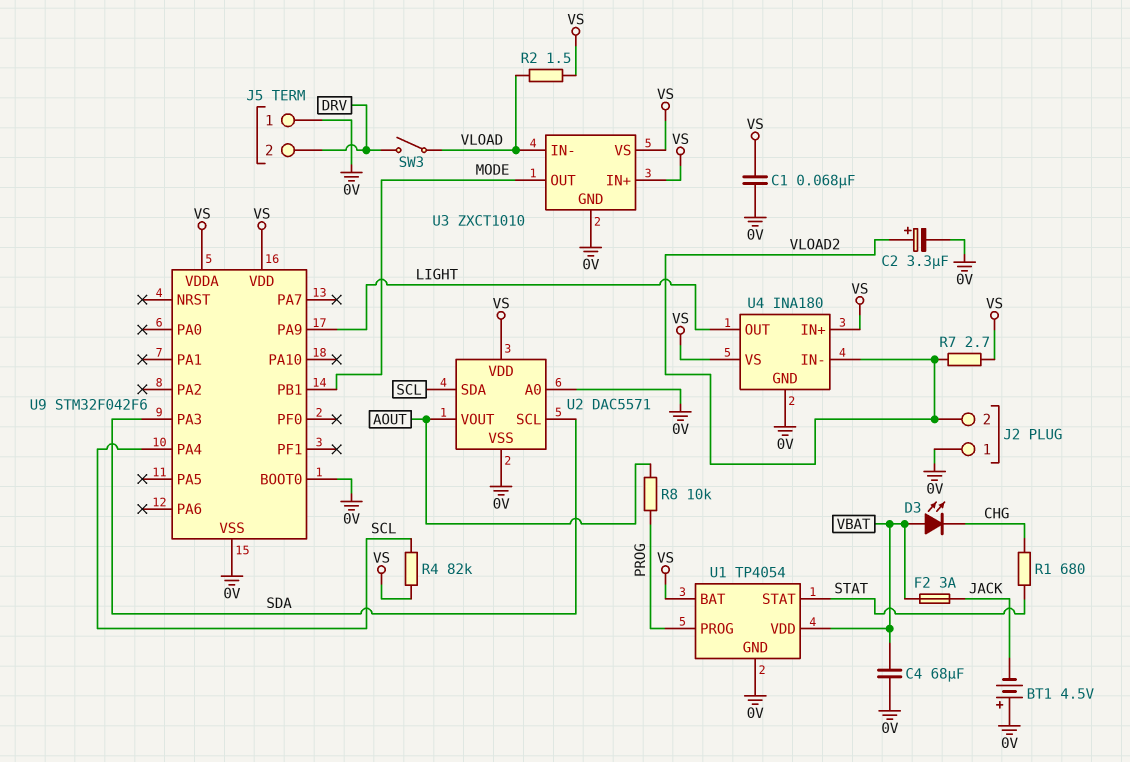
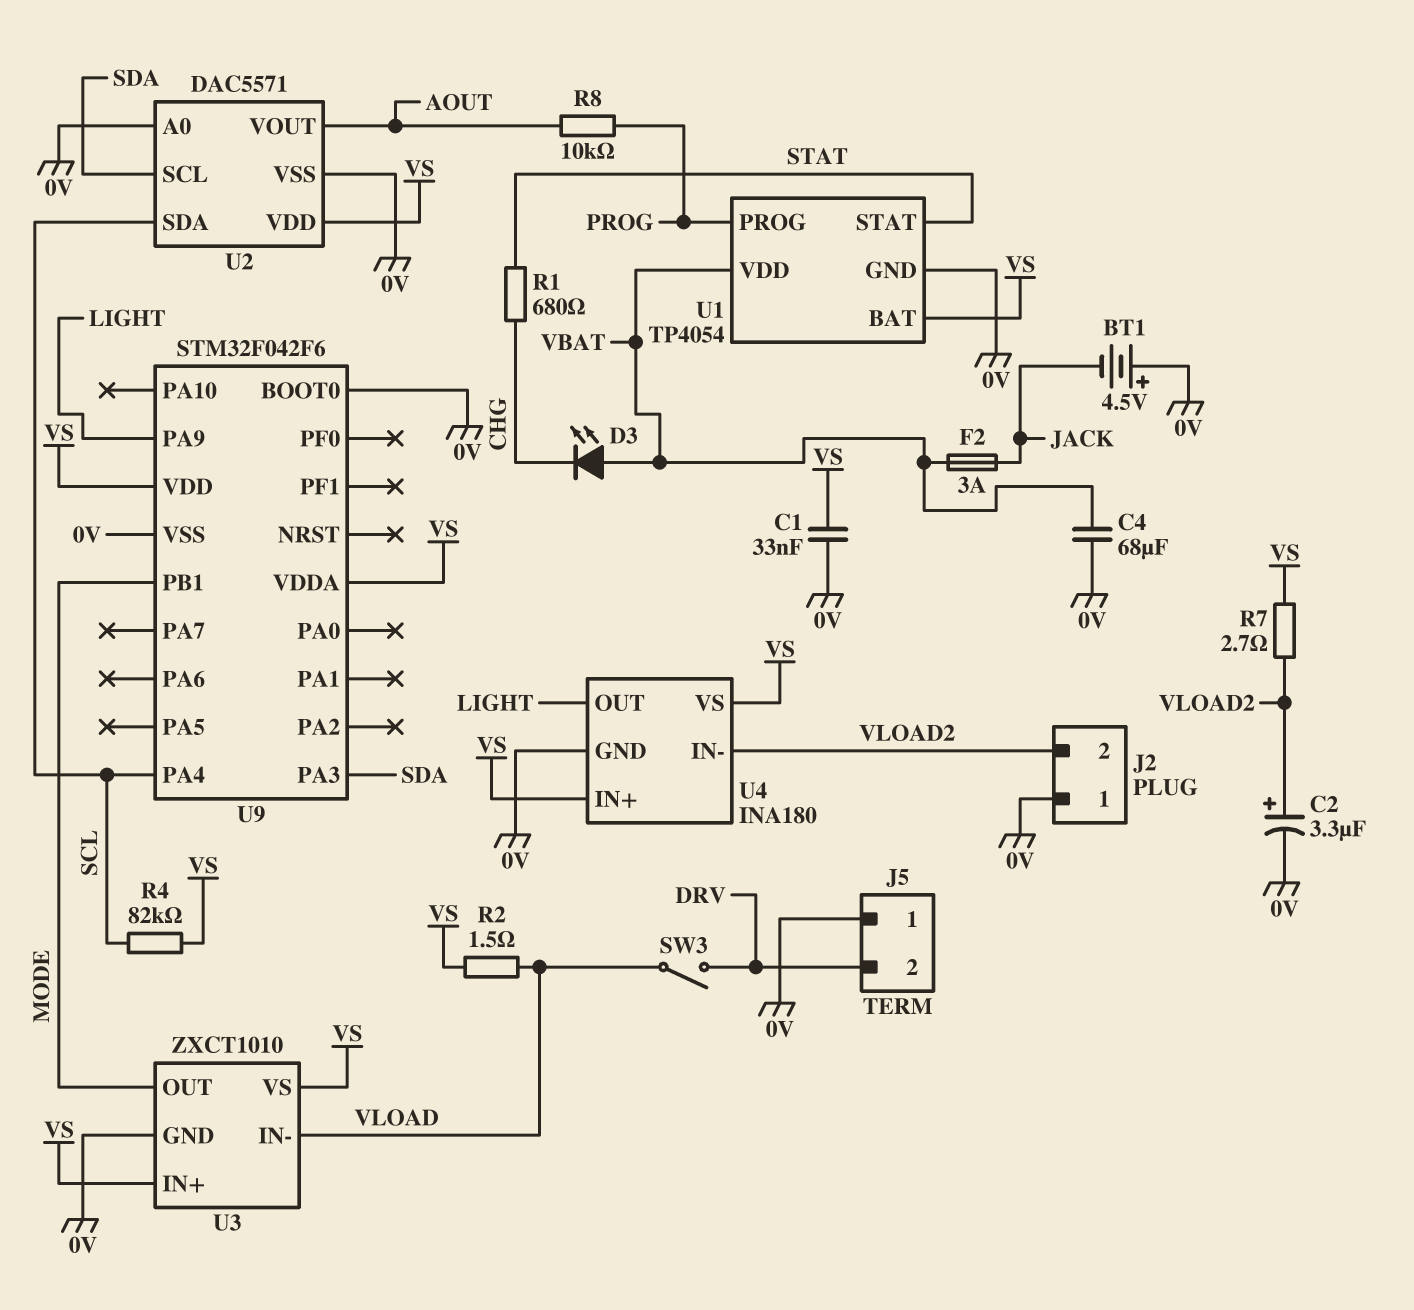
C1: 68nF (0V, VS) -> 33nF (0V, VS)

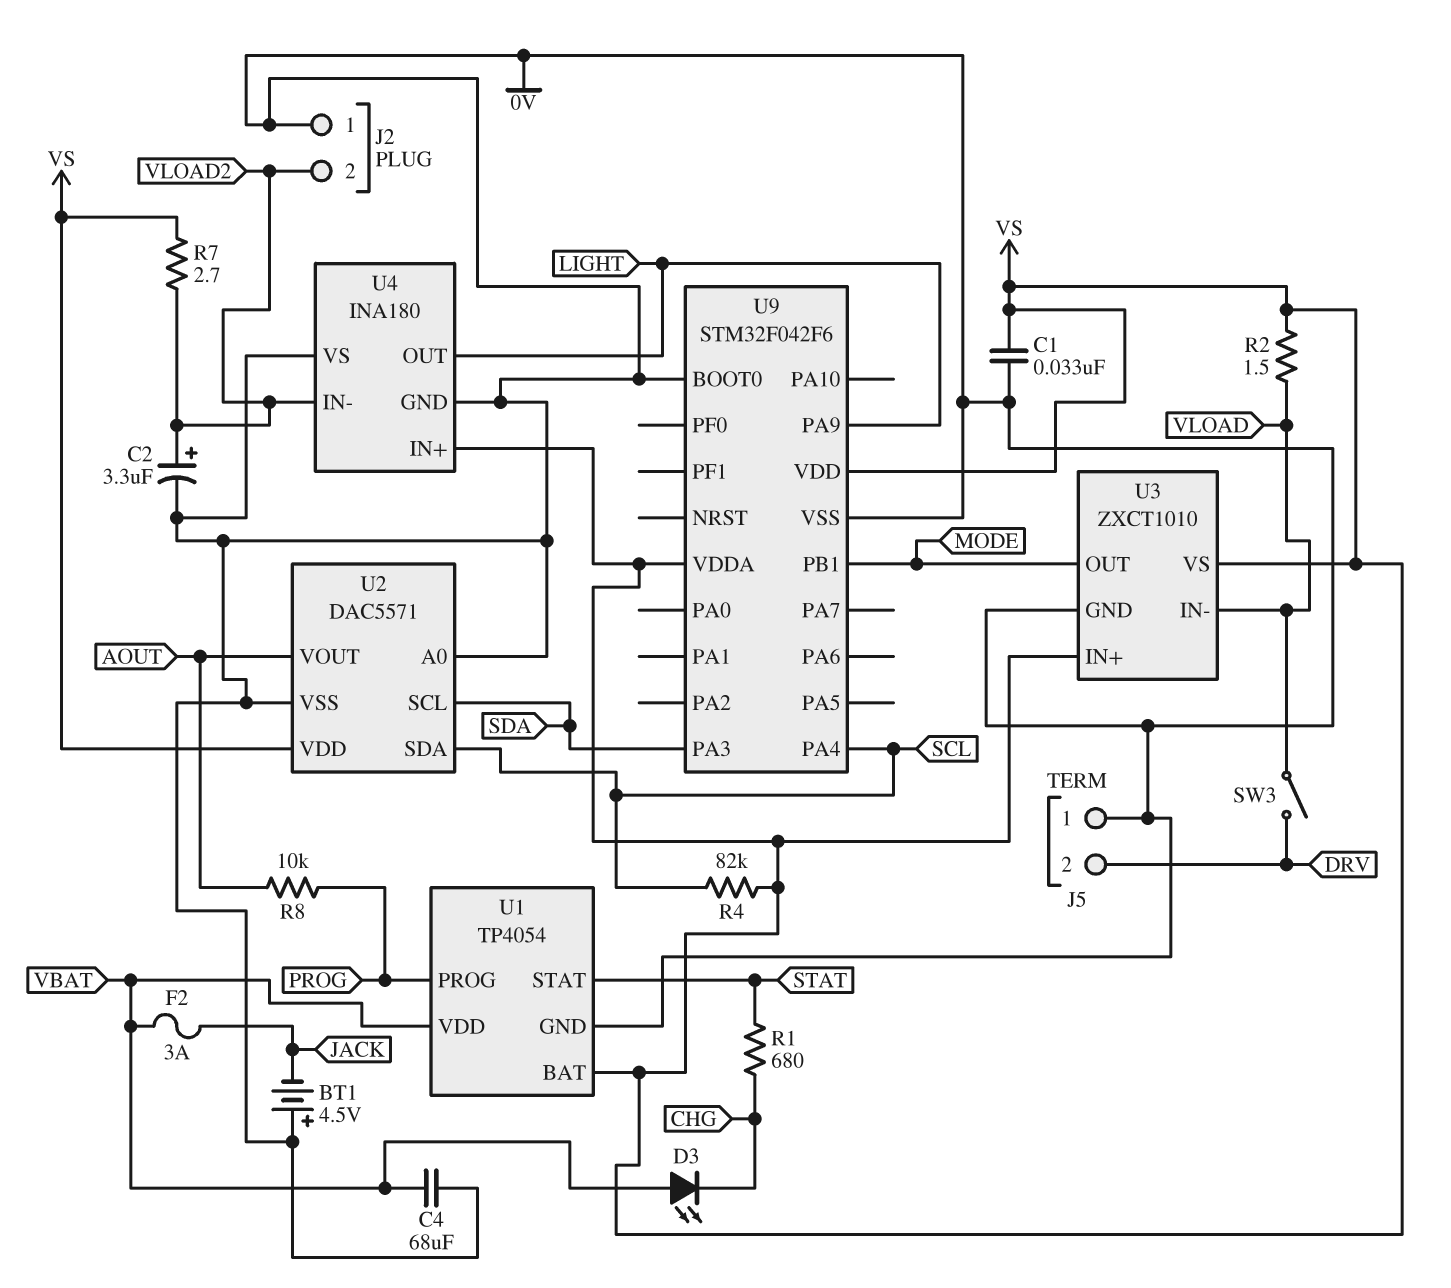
U4 pin VS: VS -> 0V

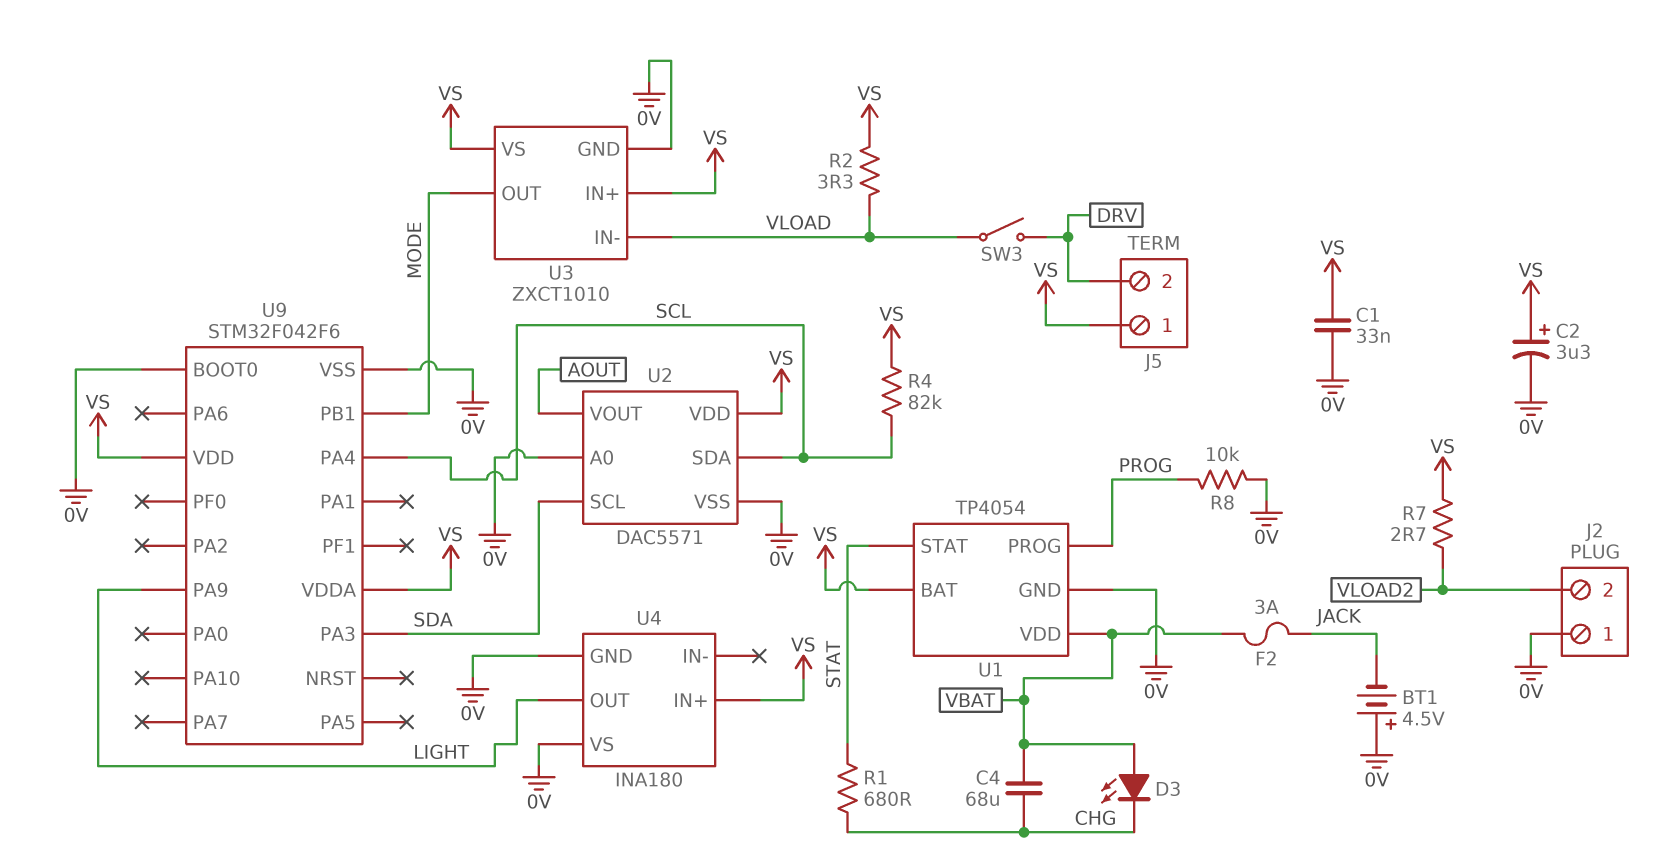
C2: 3.3uF (plus VLOAD2, minus 0V) -> 3.3uF (plus VS, minus 0V)
C4: 68uF (0V, VBAT) -> 68uF (CHG, VBAT)
J5 pin 1: 0V -> VS
R2: 1.5 (VLOAD, VS) -> 3.3 (VLOAD, VS)
R8: 10k (AOUT, PROG) -> 10k (0V, PROG)
U4 pin IN-: VLOAD2 -> none

